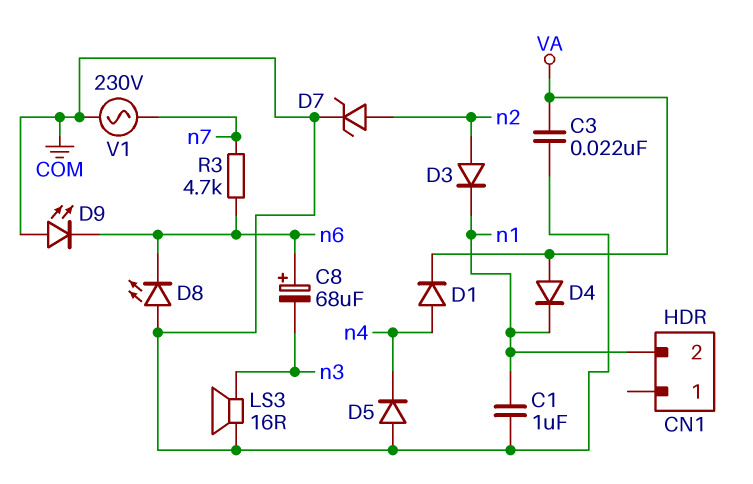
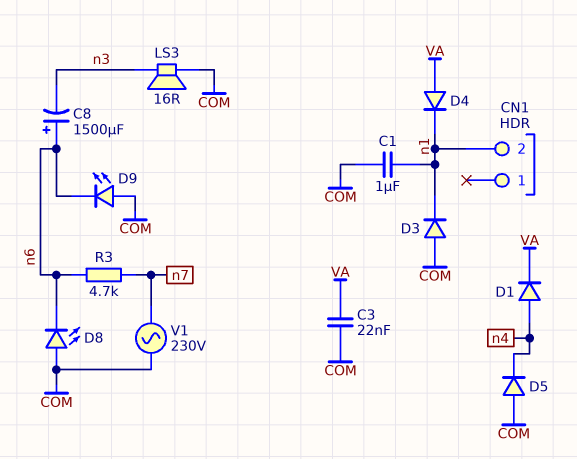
C8: 68uF (plus n6, minus n3) -> 1500uF (plus n6, minus n3)
D3: diode (A n2, K n1) -> diode (A COM, K n1)
D7: zener (A n2, K COM) -> none

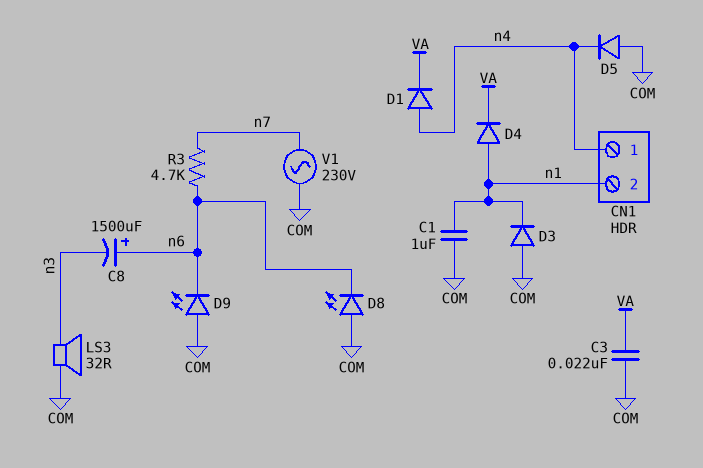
CN1 pin 1: none -> n4
D4: diode (A VA, K n1) -> diode (A n1, K VA)
LS3: speaker 16R (COM, n3) -> speaker 32R (COM, n3)

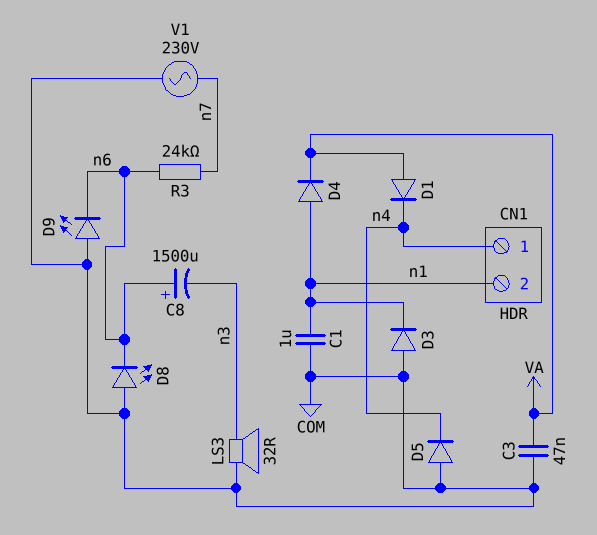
C3: 22nF (COM, VA) -> 47nF (COM, VA)
D1: diode (A n4, K VA) -> diode (A VA, K n4)
R3: 4.7k (n6, n7) -> 24k (n6, n7)

